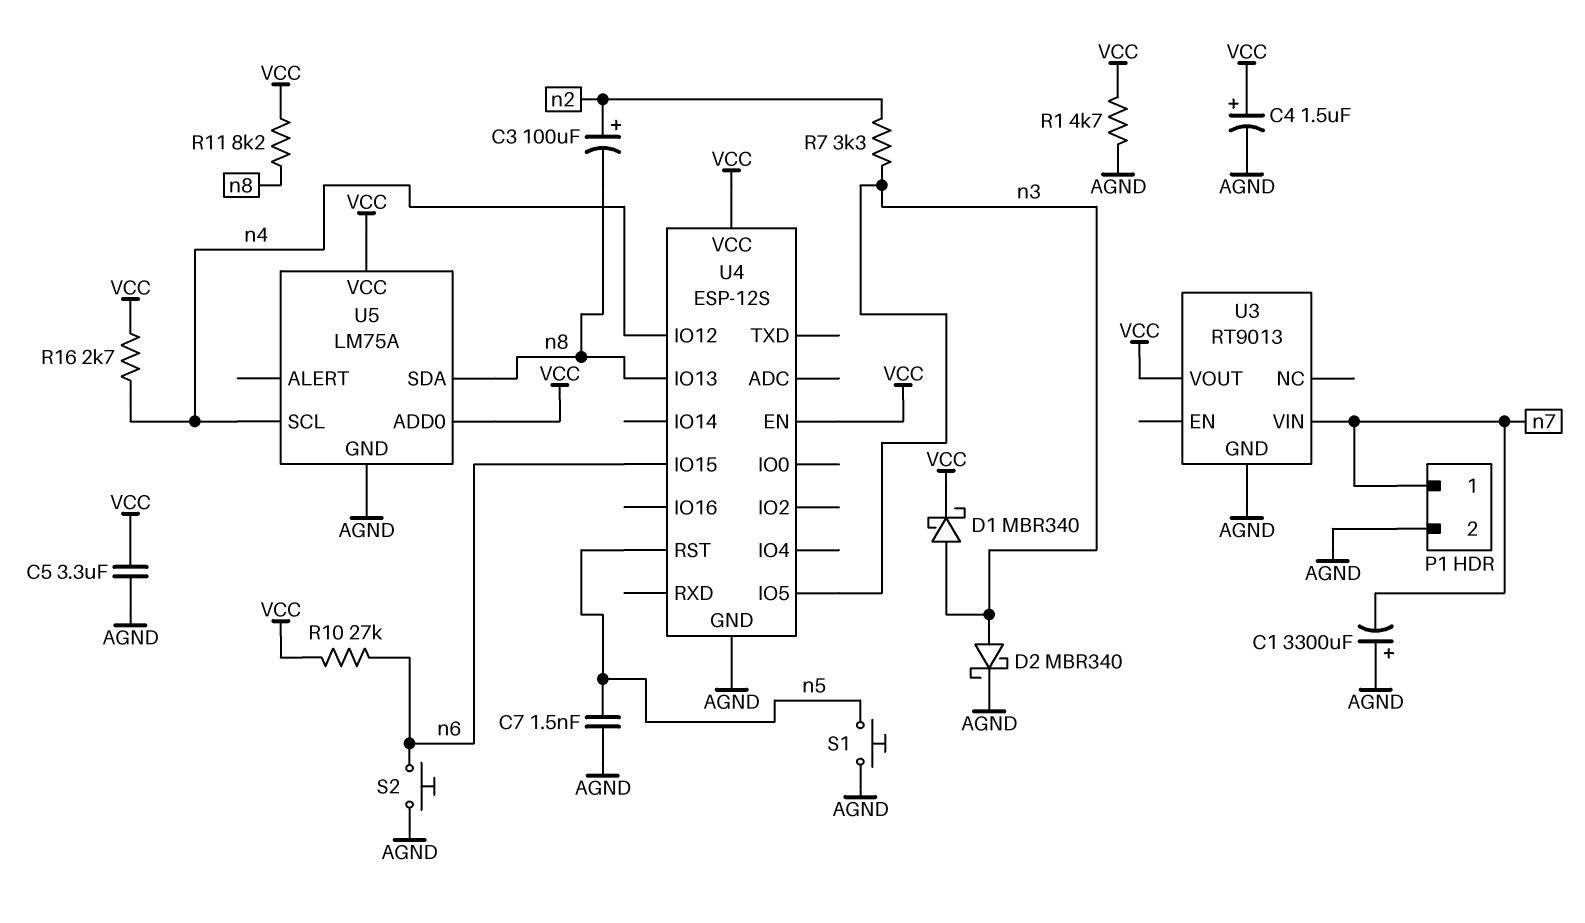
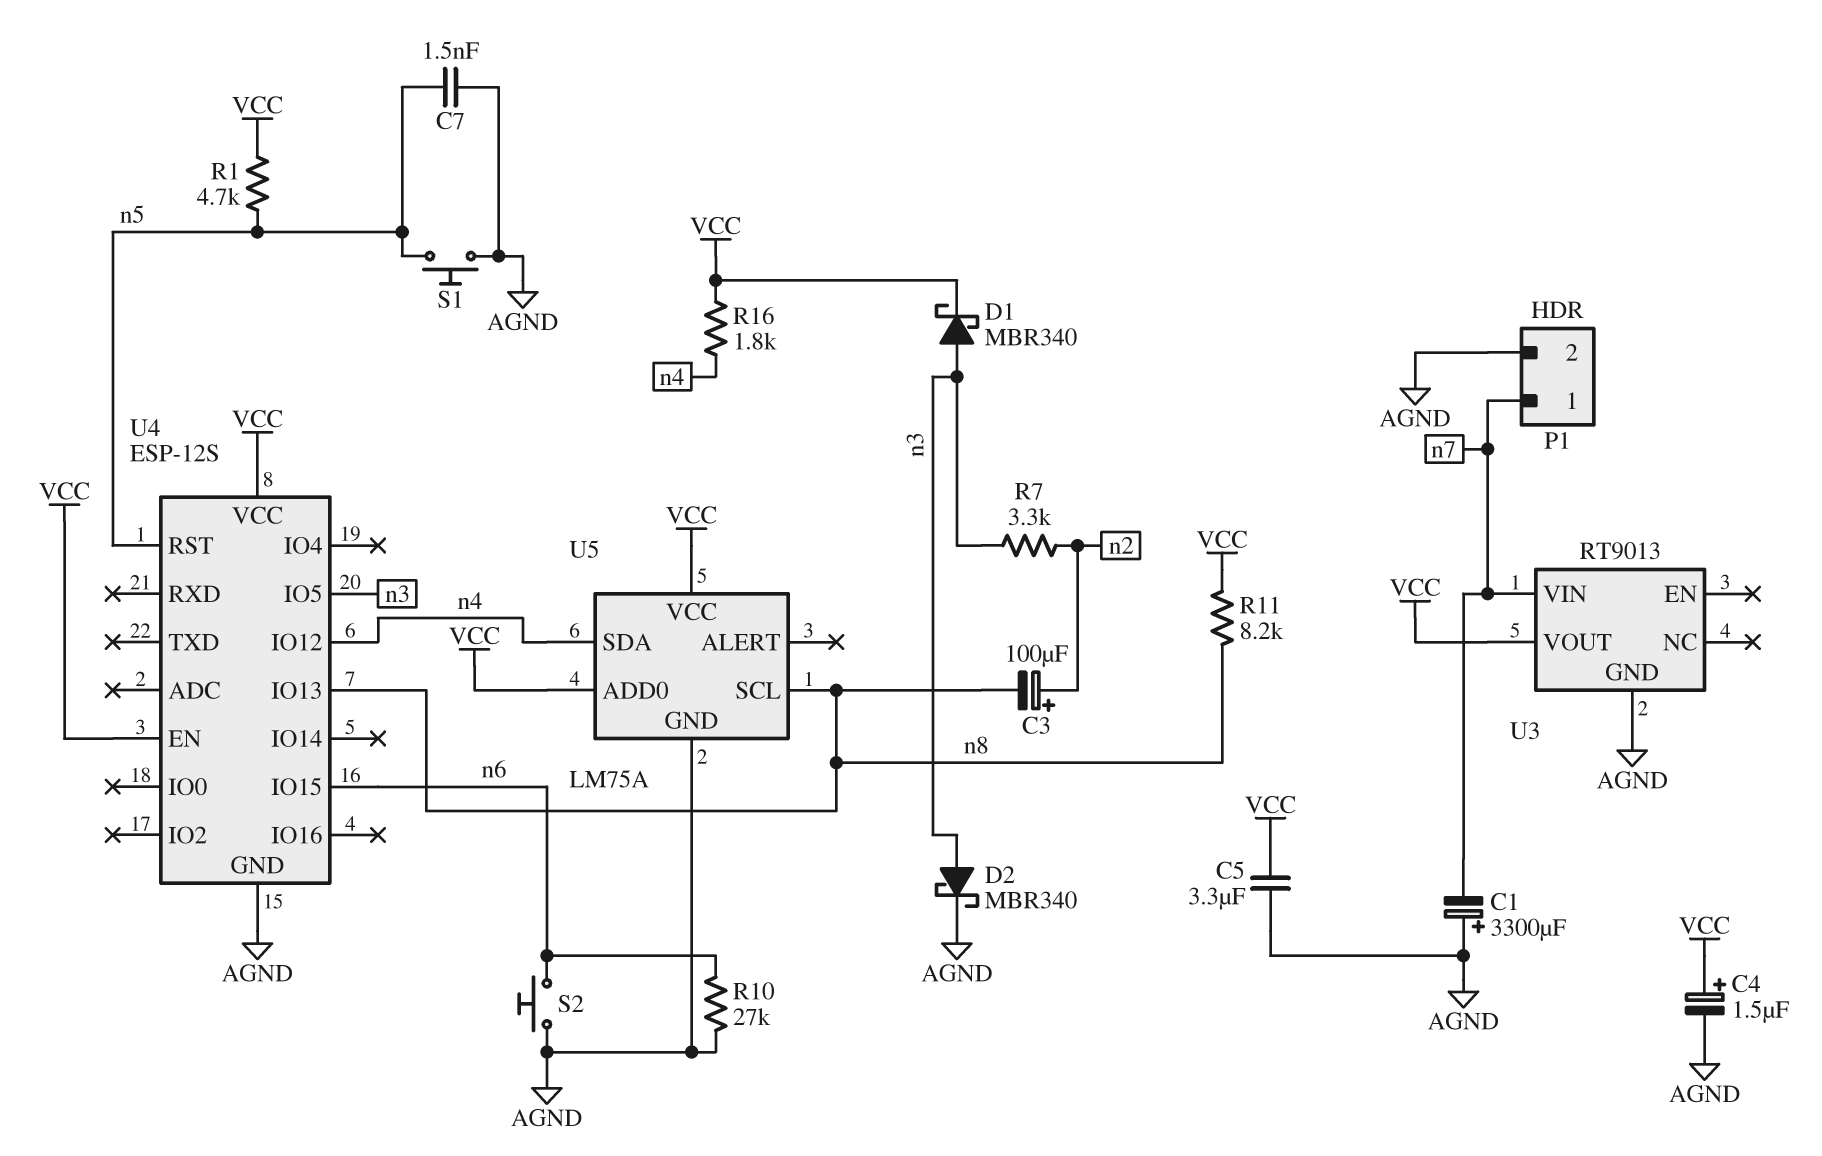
R1: 4.7k (AGND, VCC) -> 4.7k (VCC, n5)
R10: 27k (VCC, n6) -> 27k (AGND, n6)
R16: 2.7k (VCC, n4) -> 1.8k (VCC, n4)
U5 pin SCL: n4 -> n8
U5 pin SDA: n8 -> n4

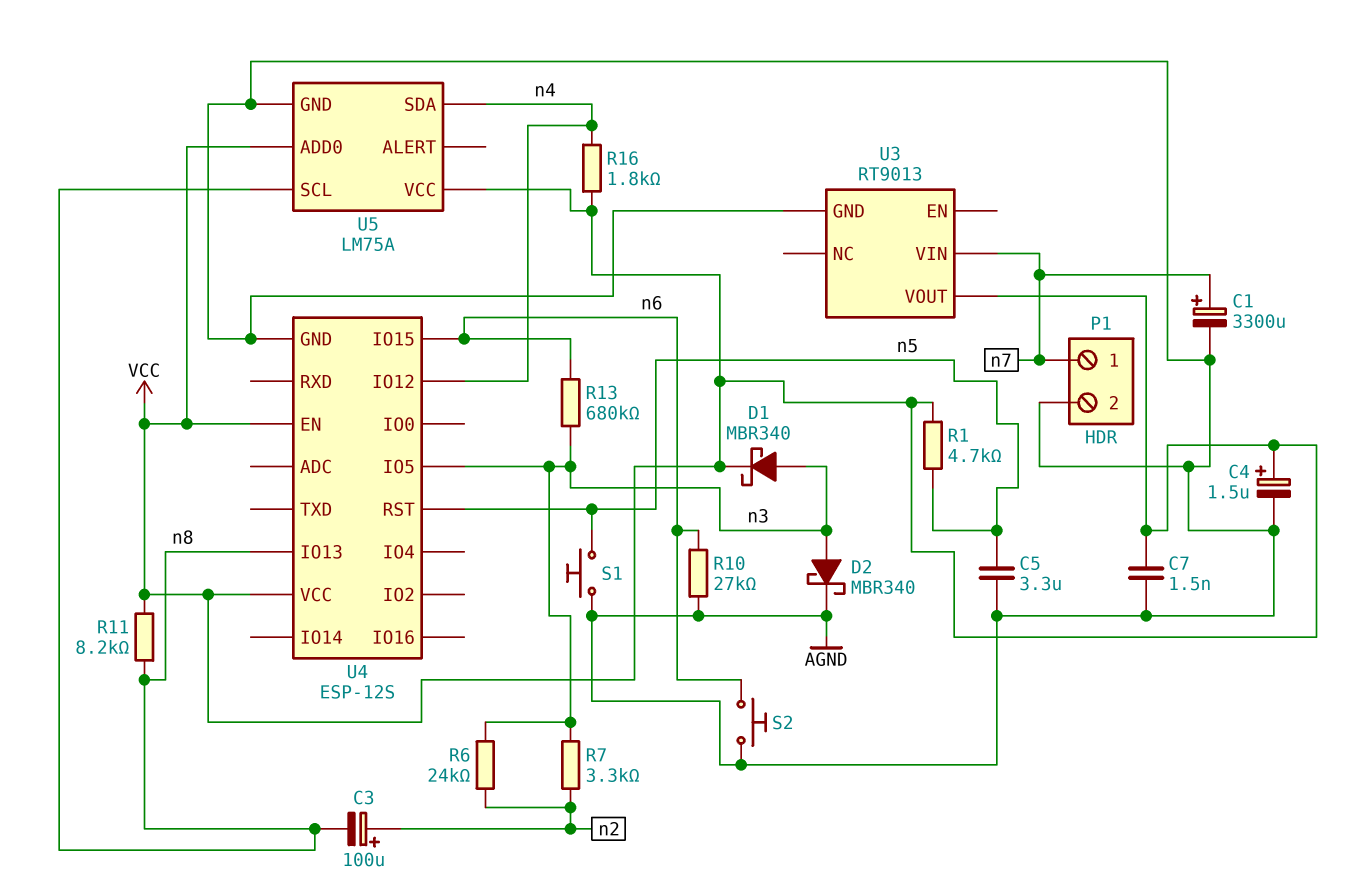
C1: 3300uF (plus AGND, minus n7) -> 3300uF (plus n7, minus AGND)
C5: 3.3uF (AGND, VCC) -> 3.3uF (AGND, n5)
C7: 1.5nF (AGND, n5) -> 1.5nF (AGND, VCC)
R6: none -> 24k (n2, n3)
R13: none -> 680k (n3, n6)

